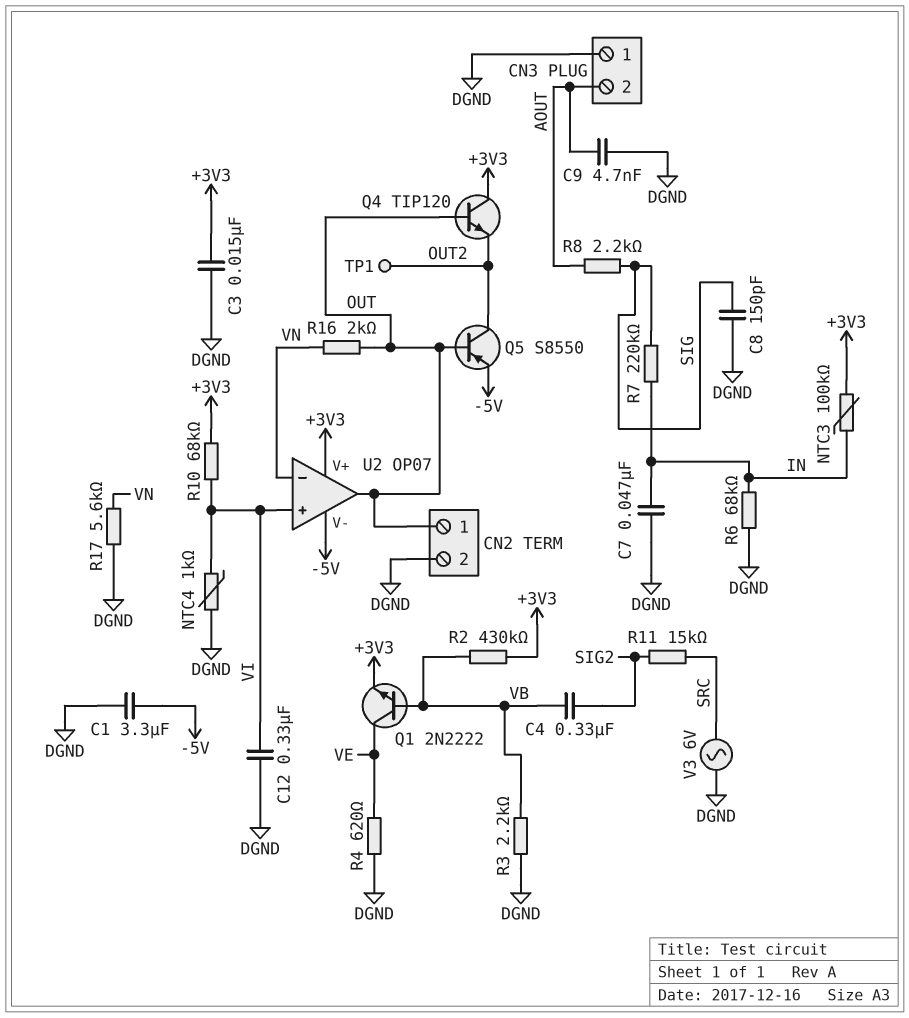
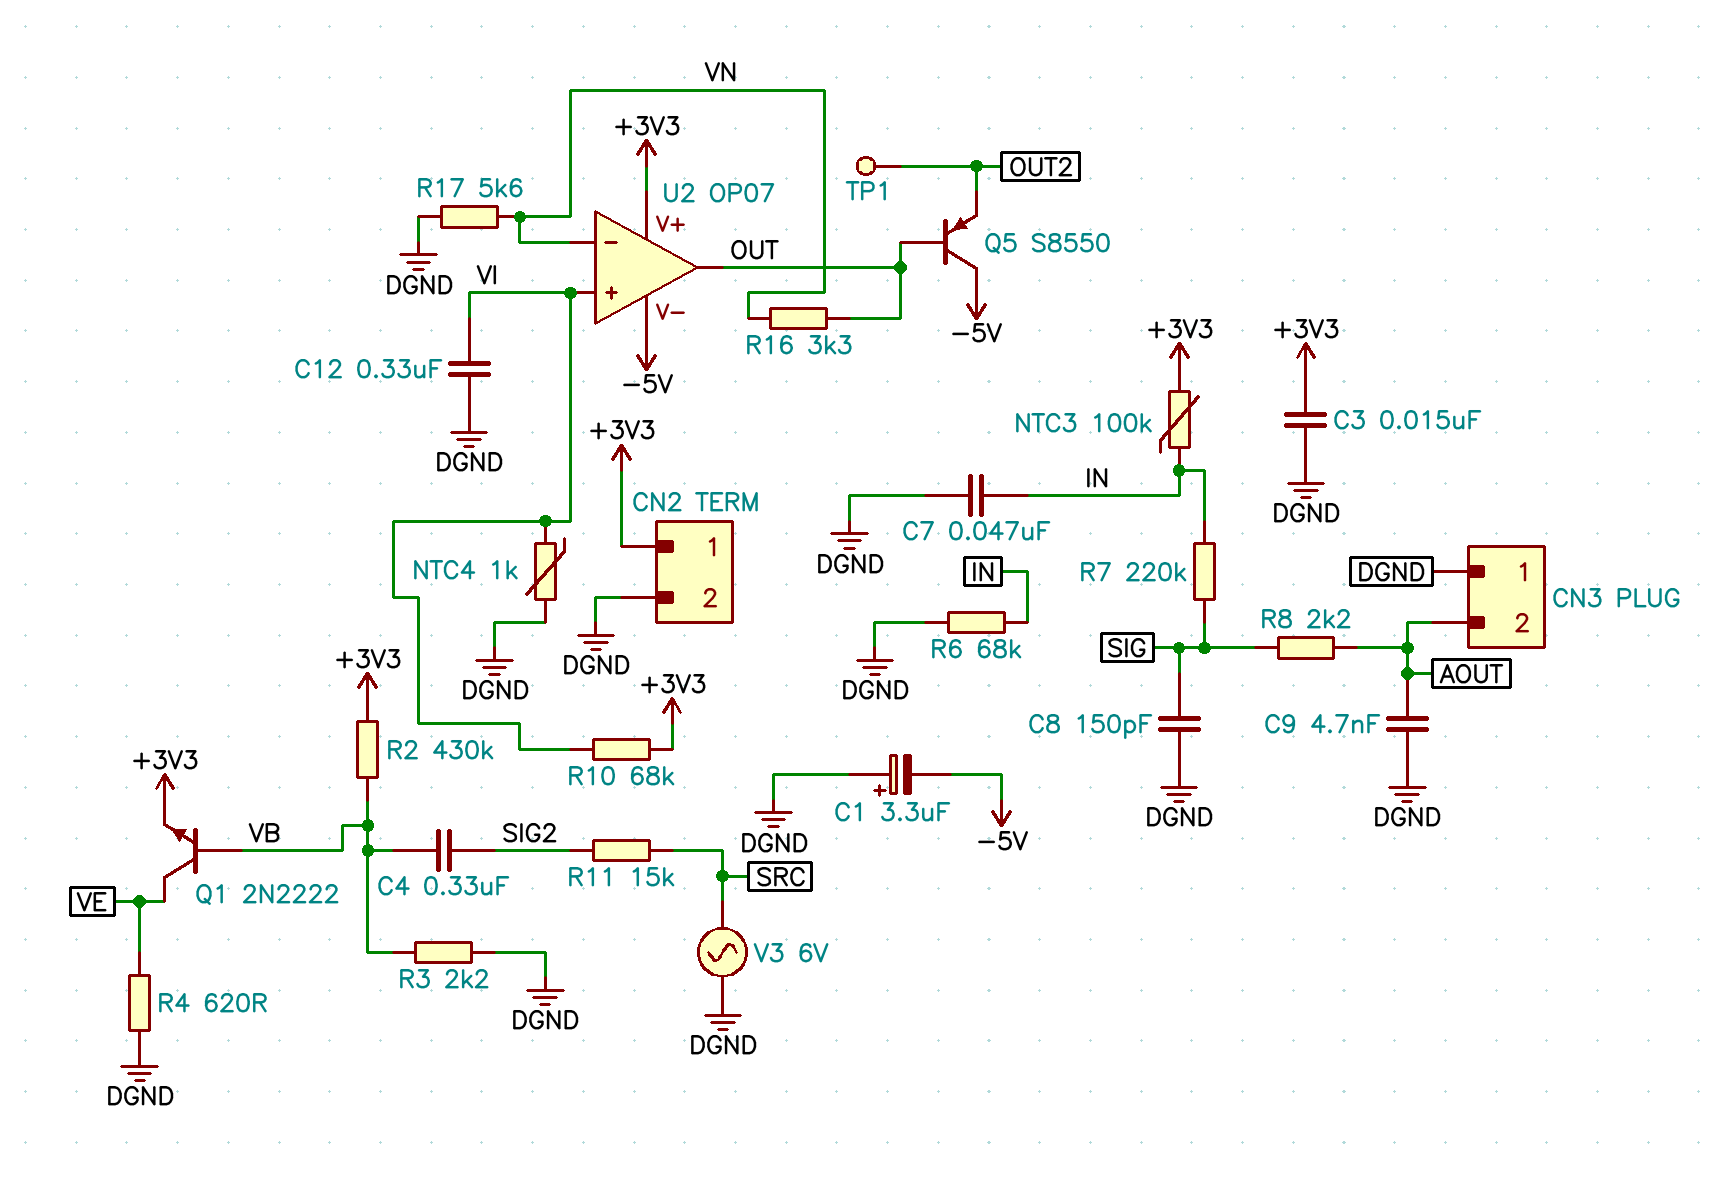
C1: 3.3uF (-5V, DGND) -> 3.3uF (plus DGND, minus -5V)
CN2 pin 1: OUT -> +3V3
Q4: NPN TIP120 (B OUT, C +3V3, E OUT2) -> none
Q5: PNP S8550 (B OUT, C OUT2, E -5V) -> PNP S8550 (B OUT, C -5V, E OUT2)
R16: 2k (OUT, VN) -> 3.3k (OUT, VN)

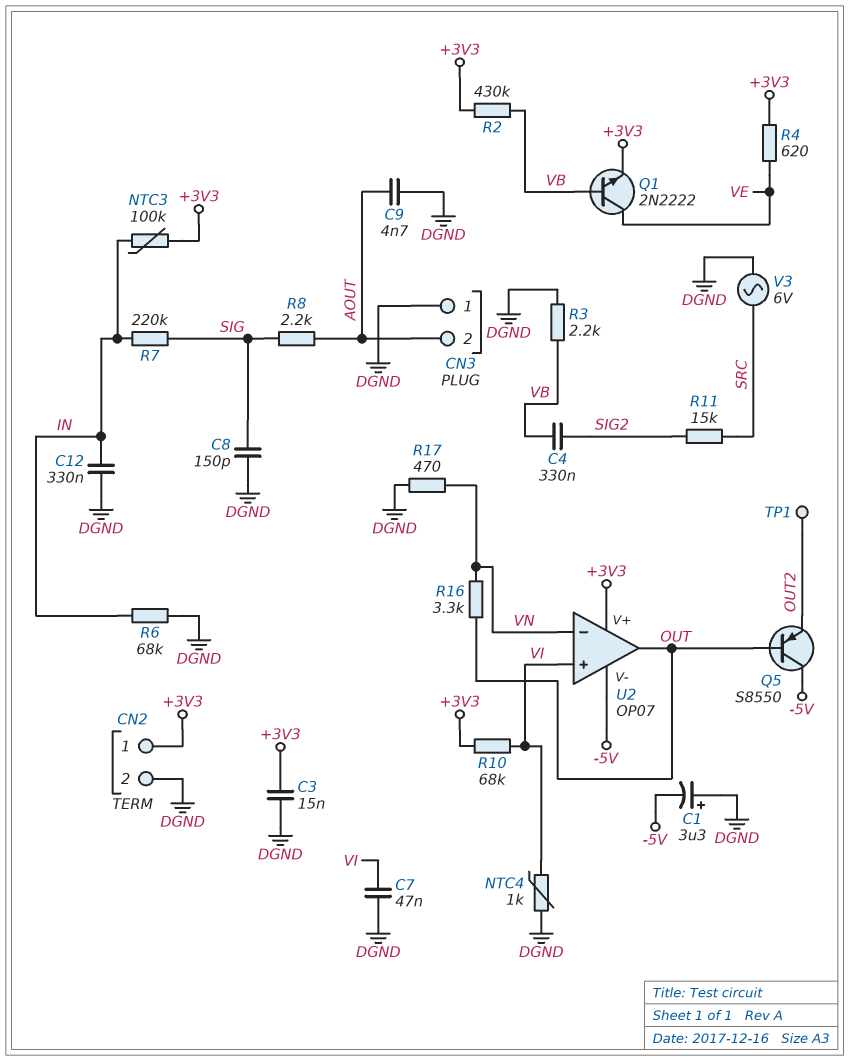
C7: 47nF (DGND, IN) -> 47nF (DGND, VI)
C12: 330nF (DGND, VI) -> 330nF (DGND, IN)
R4: 620 (DGND, VE) -> 620 (+3V3, VE)
R17: 5.6k (DGND, VN) -> 470 (DGND, VN)

